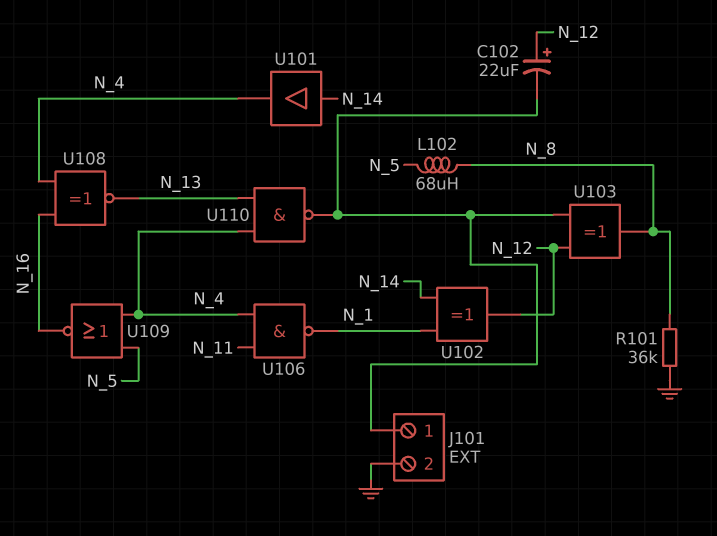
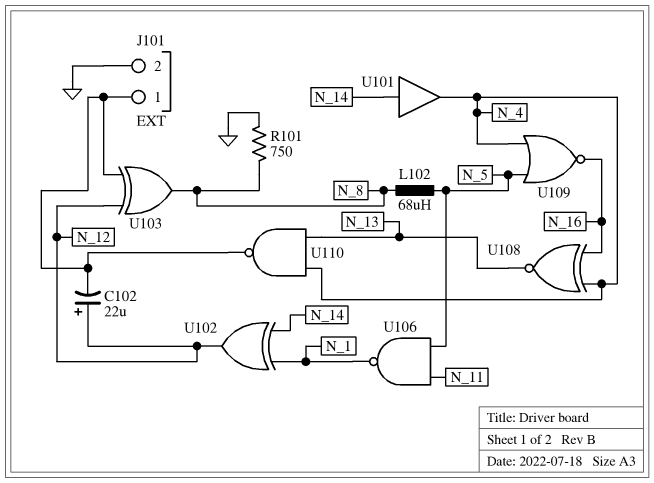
R101: 36k (GND, N_8) -> 750 (GND, N_8)
U106: NAND (in N_4, in N_11, out N_1) -> NAND (in N_5, in N_11, out N_1)

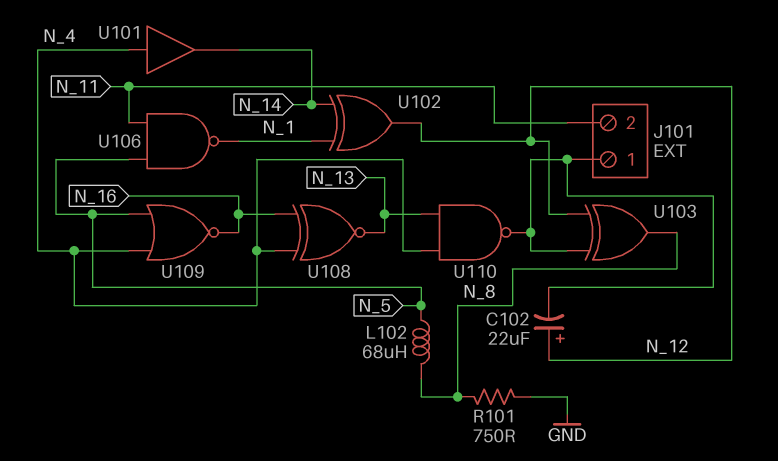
J101 pin 2: GND -> N_11
U101: buffer (in N_14, out N_4) -> buffer (in N_4, out N_14)

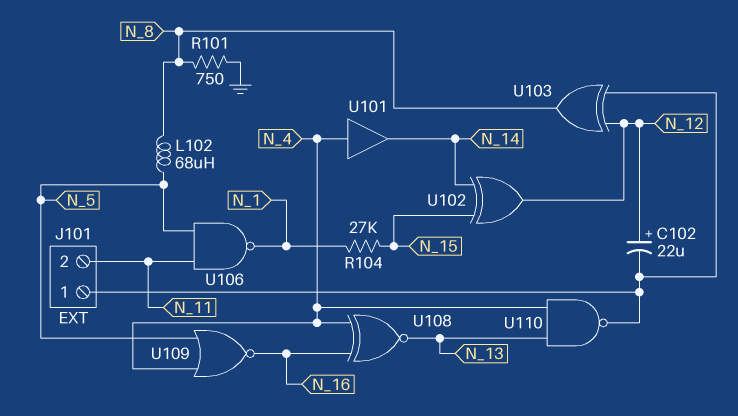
R104: none -> 27k (N_1, N_15)
U102: XOR (in N_1, in N_14, out N_12) -> XOR (in N_14, in N_15, out N_12)

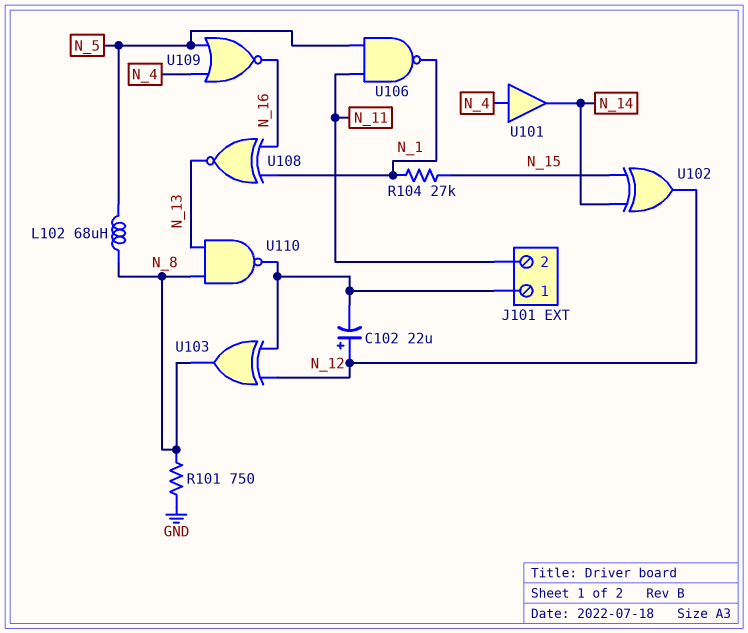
U108: XNOR (in N_4, in N_16, out N_13) -> XNOR (in N_1, in N_16, out N_13)
U110: NAND (in N_4, in N_13, out J101/1) -> NAND (in N_8, in N_13, out J101/1)

